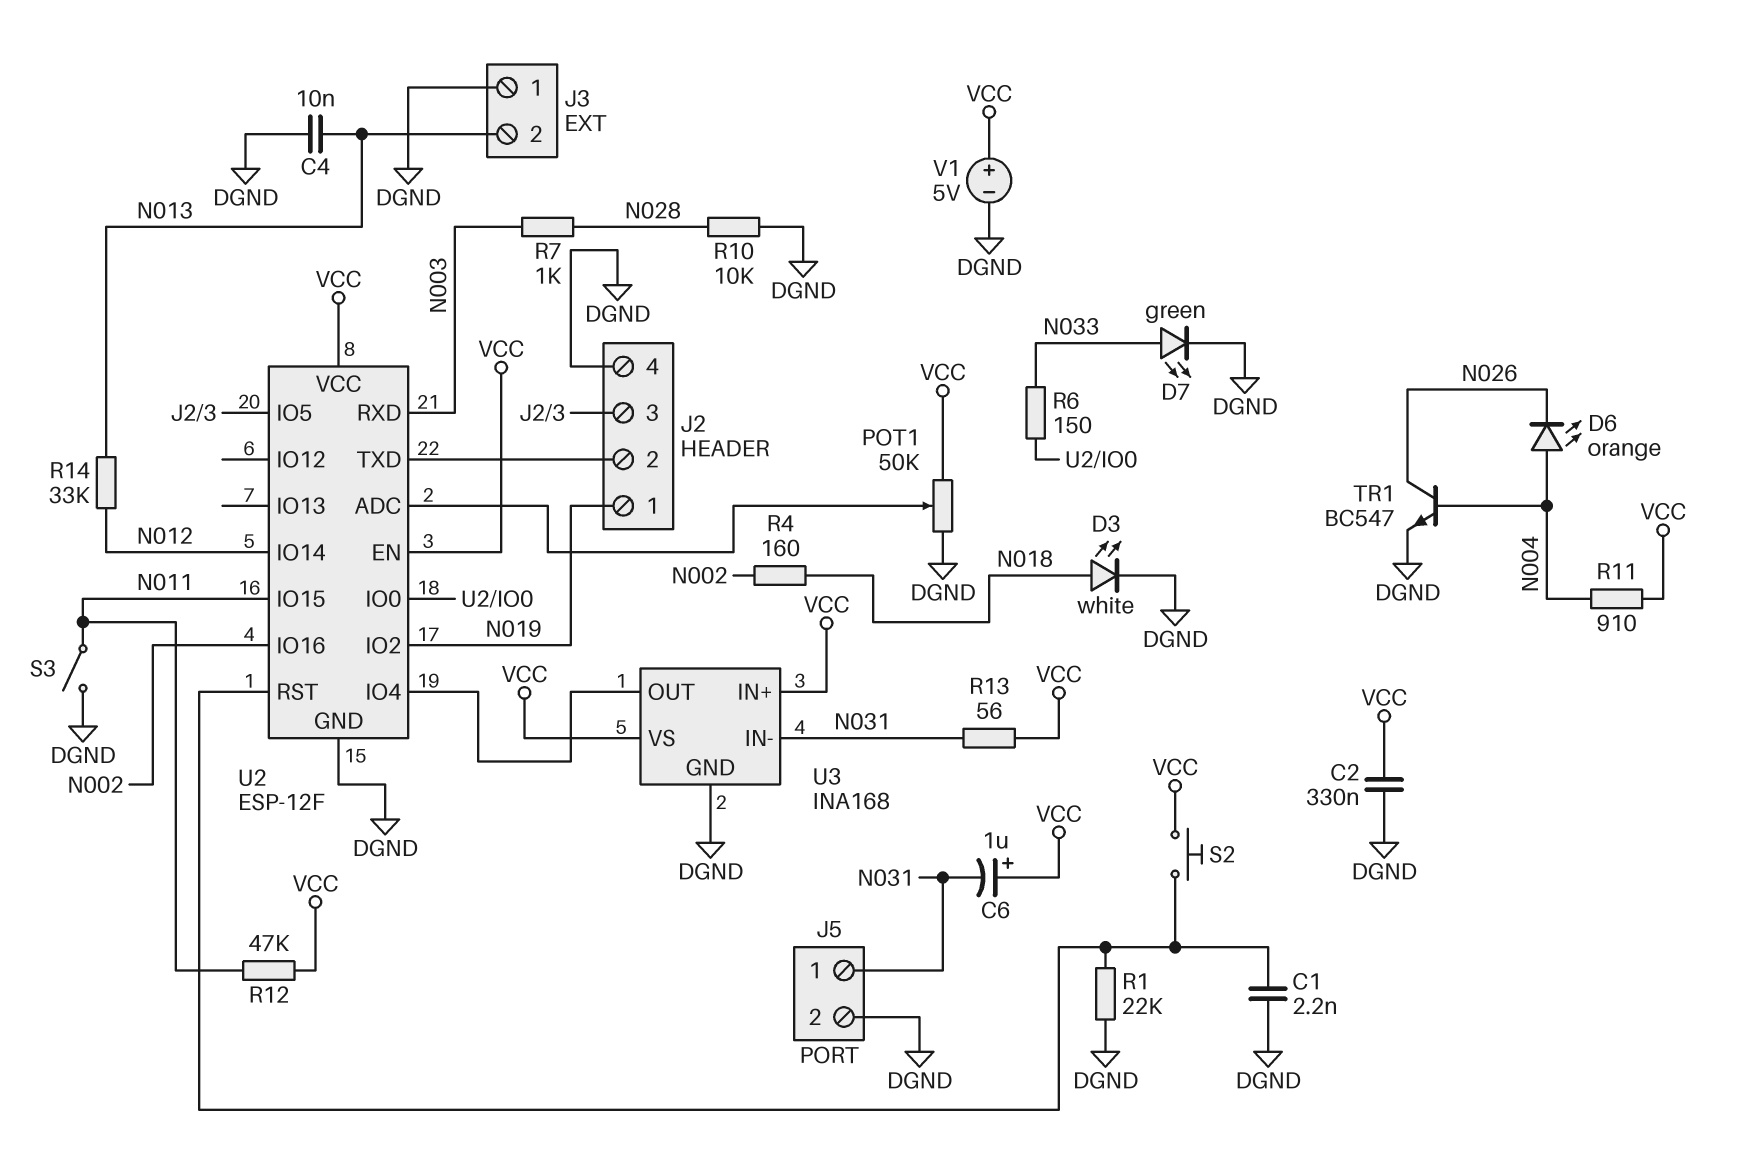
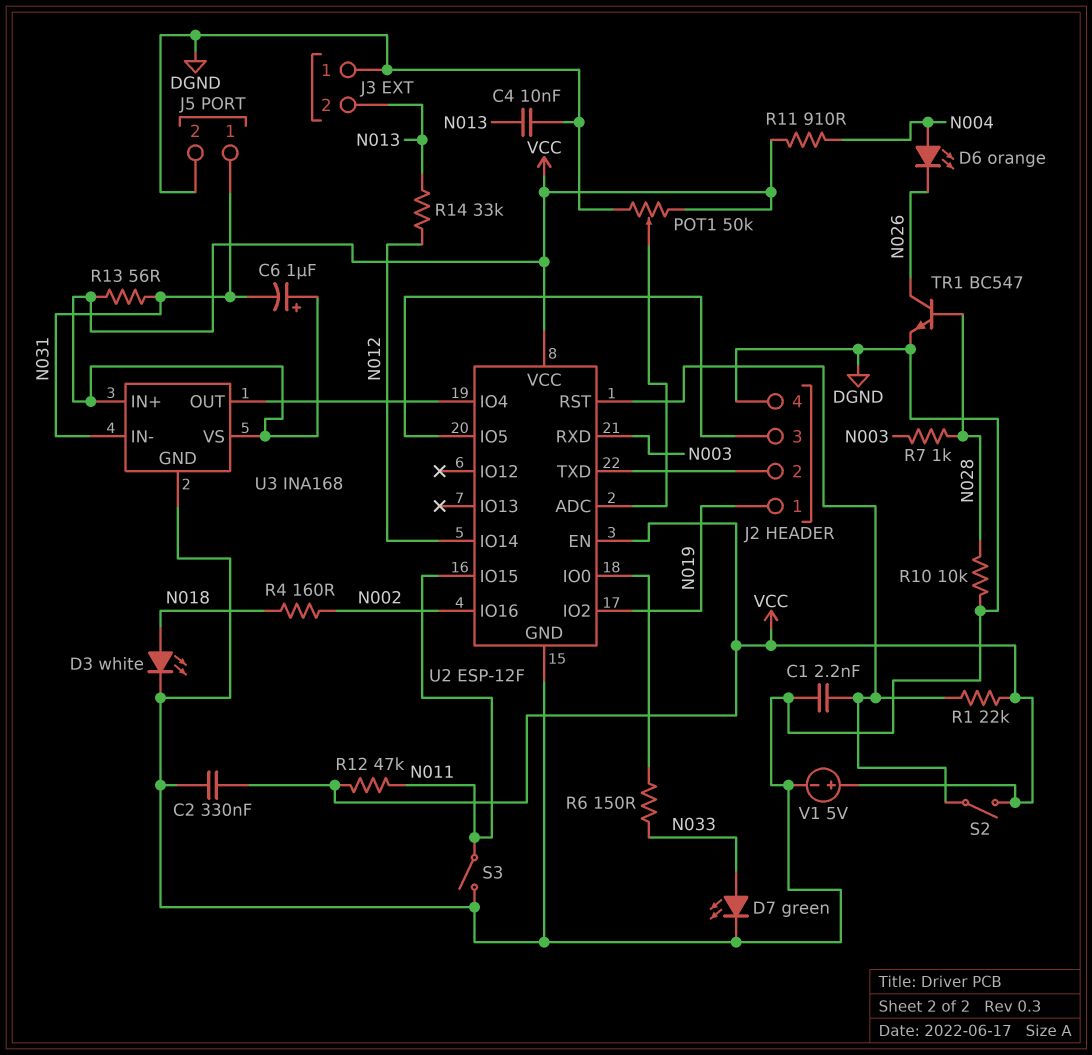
R1: 22k (DGND, U2/RST) -> 22k (U2/RST, VCC)
S2: button (U2/RST, VCC) -> switch (U2/RST, VCC)
TR1: NPN BC547 (B N004, C N026, E DGND) -> NPN BC547 (B N028, C N026, E DGND)

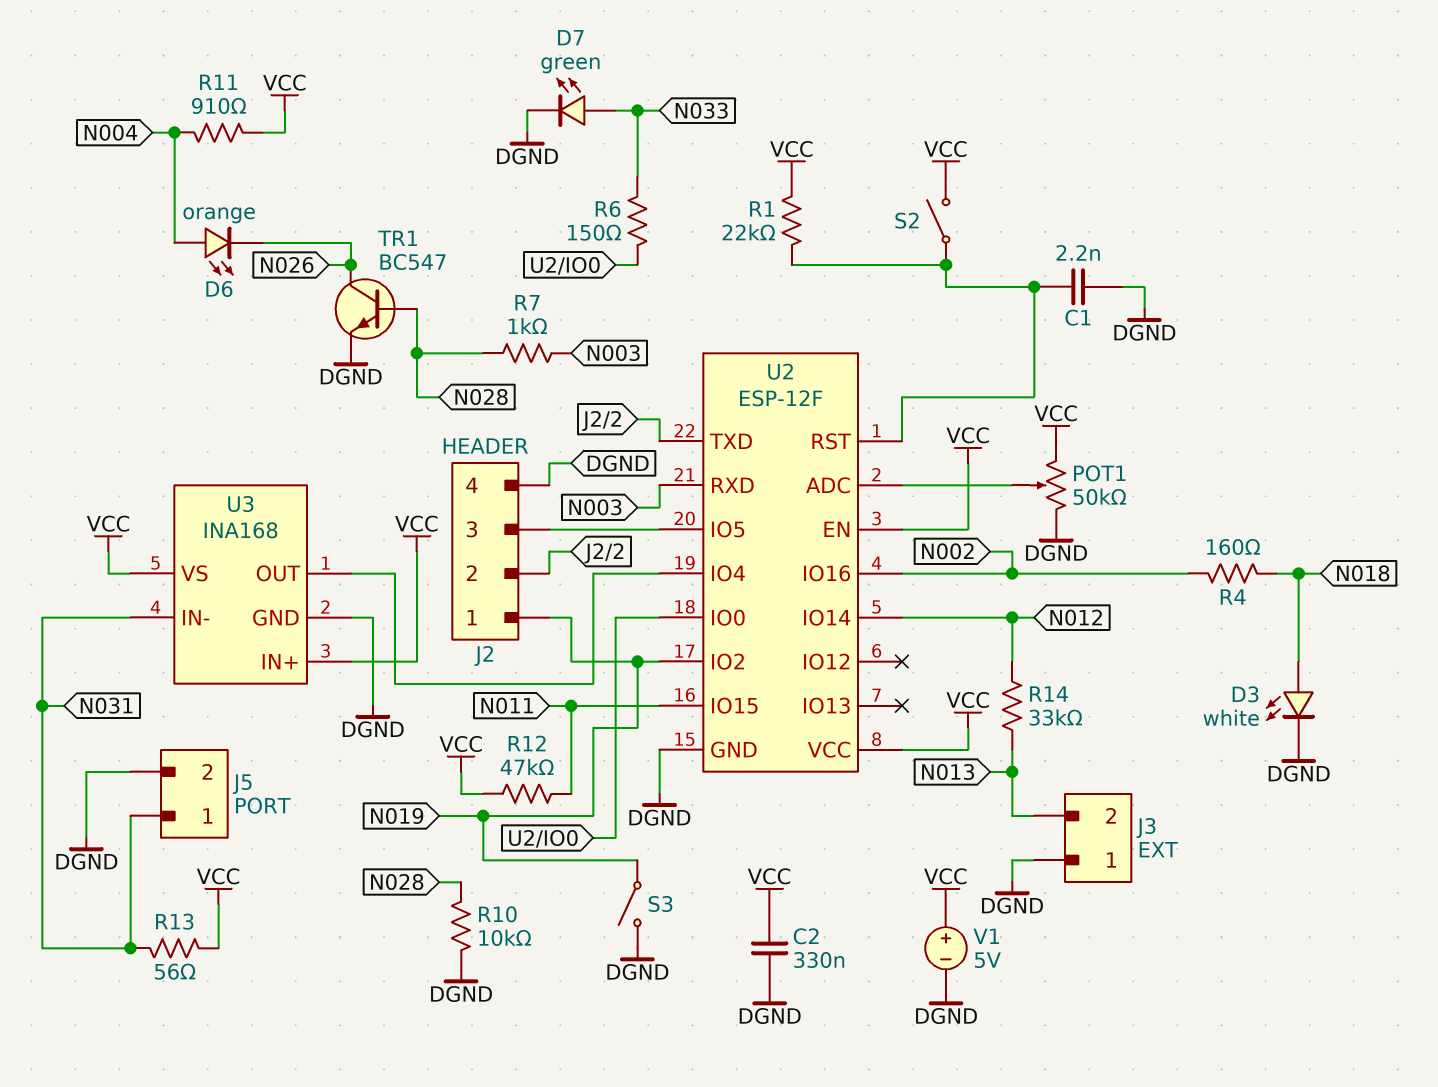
C4: 10nF (DGND, N013) -> none
C6: 1uF (plus VCC, minus N031) -> none
S3: switch (DGND, N011) -> switch (DGND, N019)

